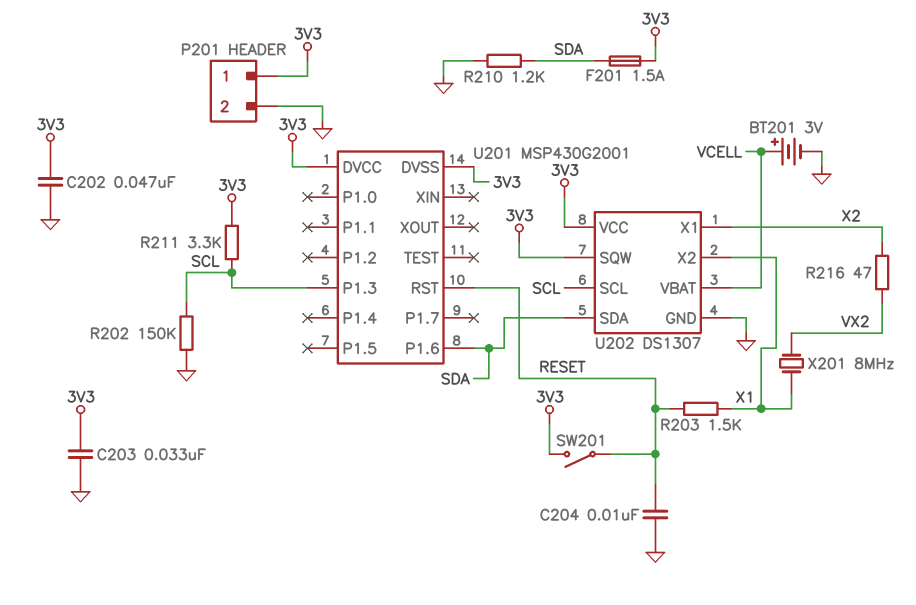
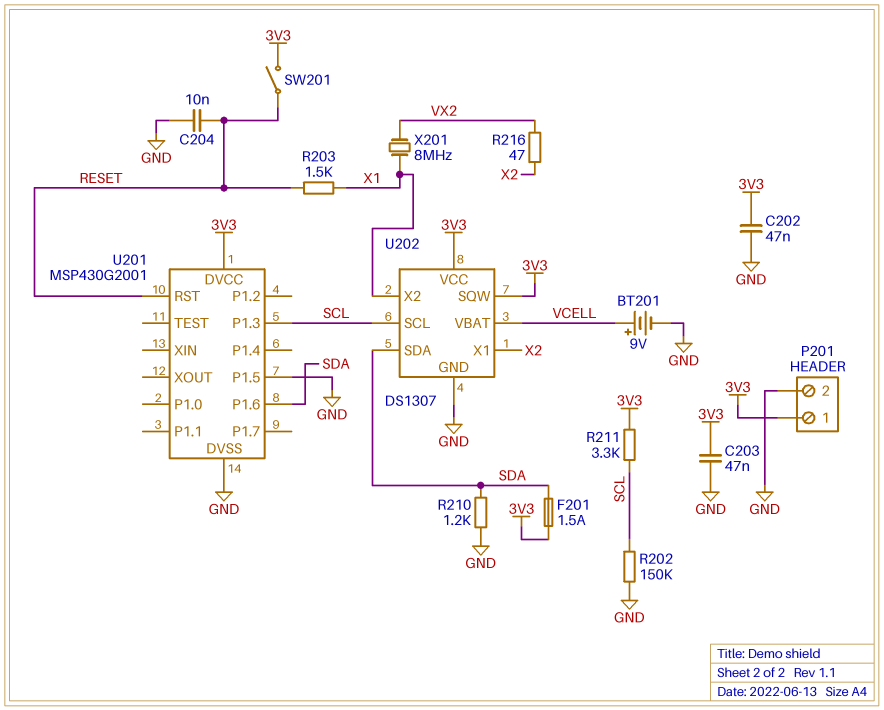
BT201: 3V (plus VCELL, minus GND) -> 9V (plus VCELL, minus GND)
C203: 33nF (3V3, GND) -> 47nF (3V3, GND)
U201 pin DVSS: 3V3 -> GND
U201 pin P1.5: none -> GND

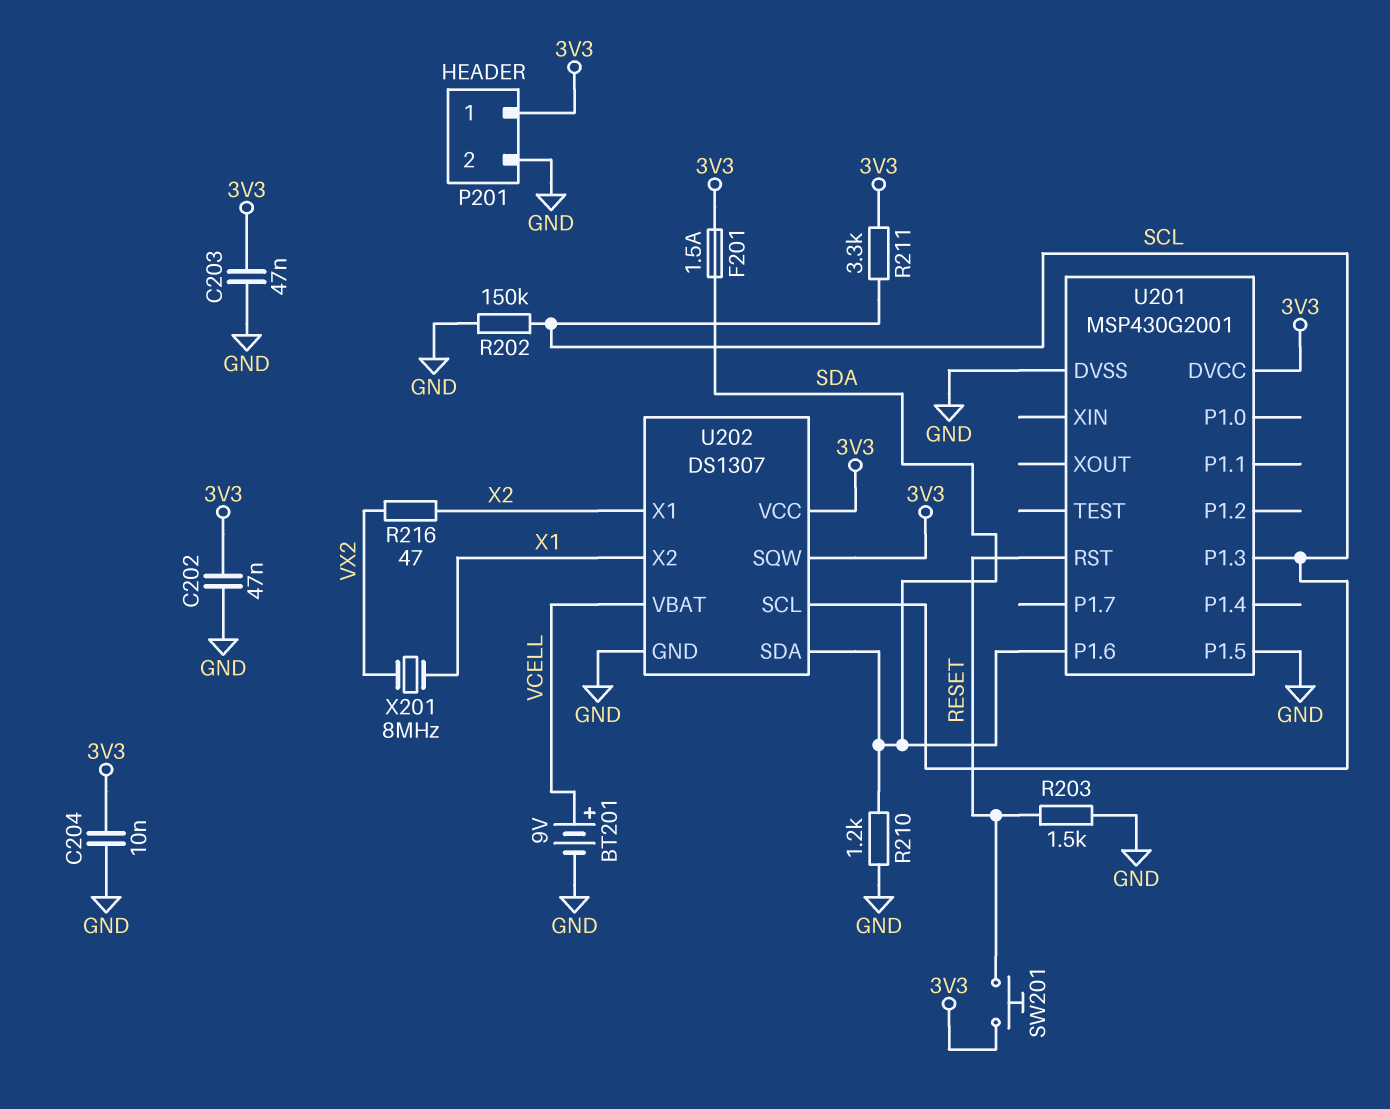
C204: 10nF (GND, RESET) -> 10nF (3V3, GND)
R203: 1.5k (RESET, X1) -> 1.5k (GND, RESET)
SW201: switch (3V3, RESET) -> button (3V3, RESET)

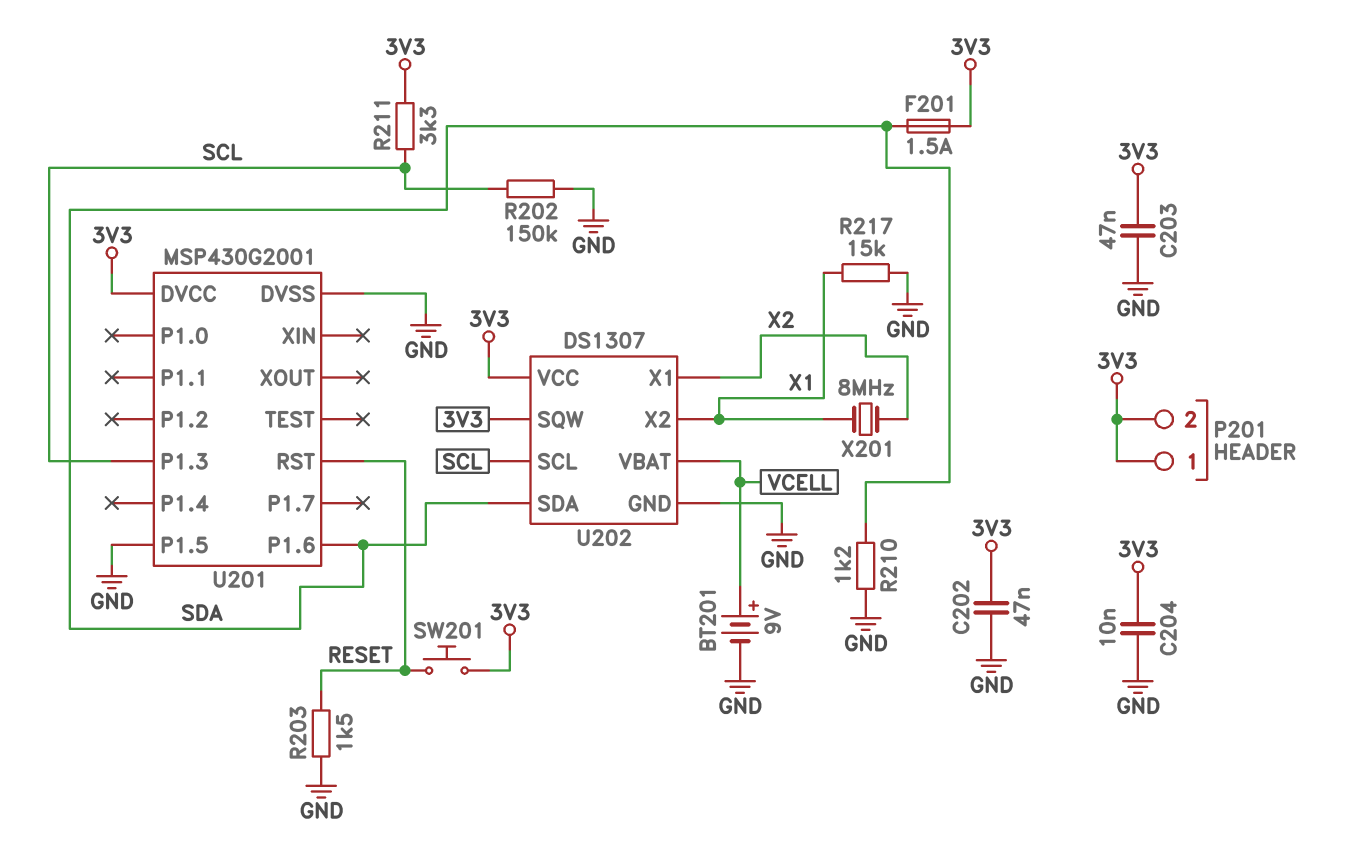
P201 pin 2: GND -> 3V3
R216: 47 (VX2, X2) -> none
R217: none -> 15k (GND, X1)
X201: 8MHz (VX2, X1) -> 8MHz (X1, X2)

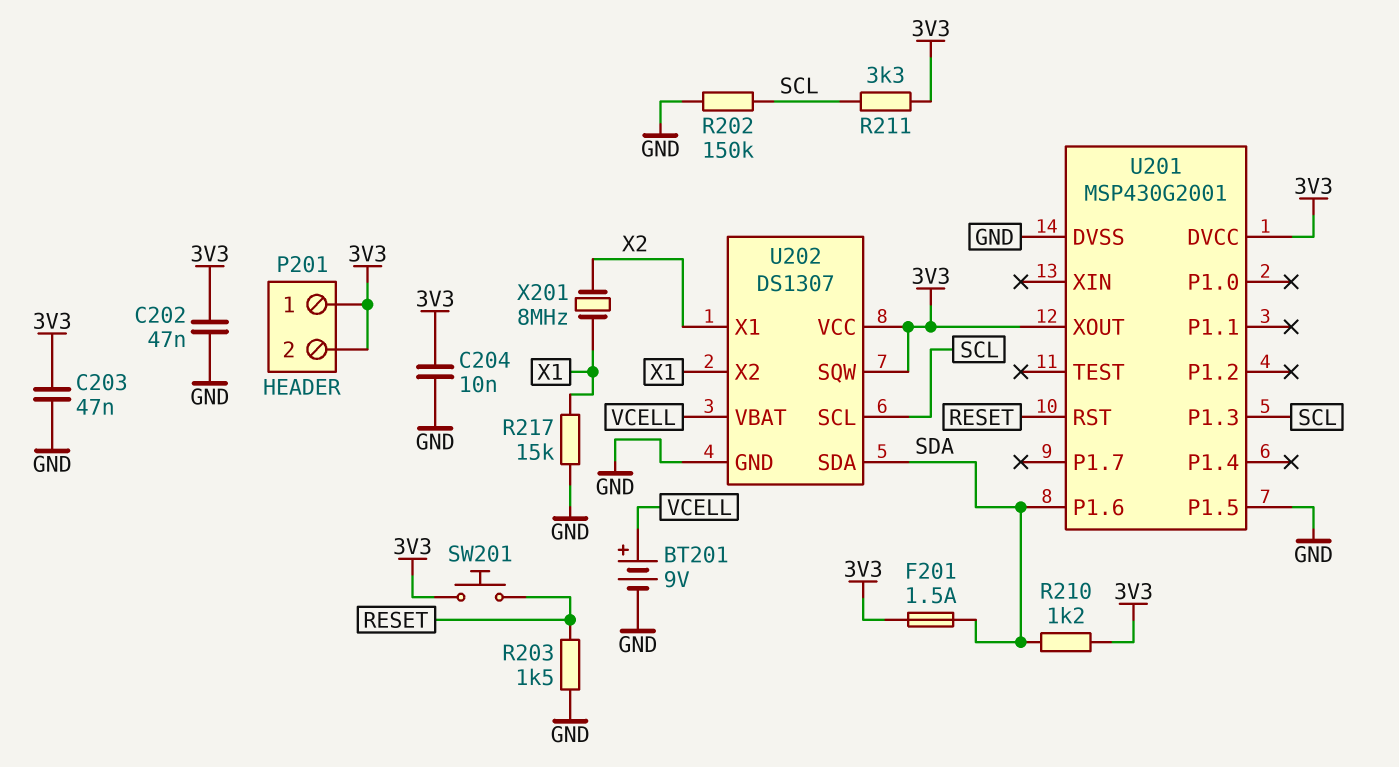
R210: 1.2k (GND, SDA) -> 1.2k (3V3, SDA)
U201 pin XOUT: none -> 3V3

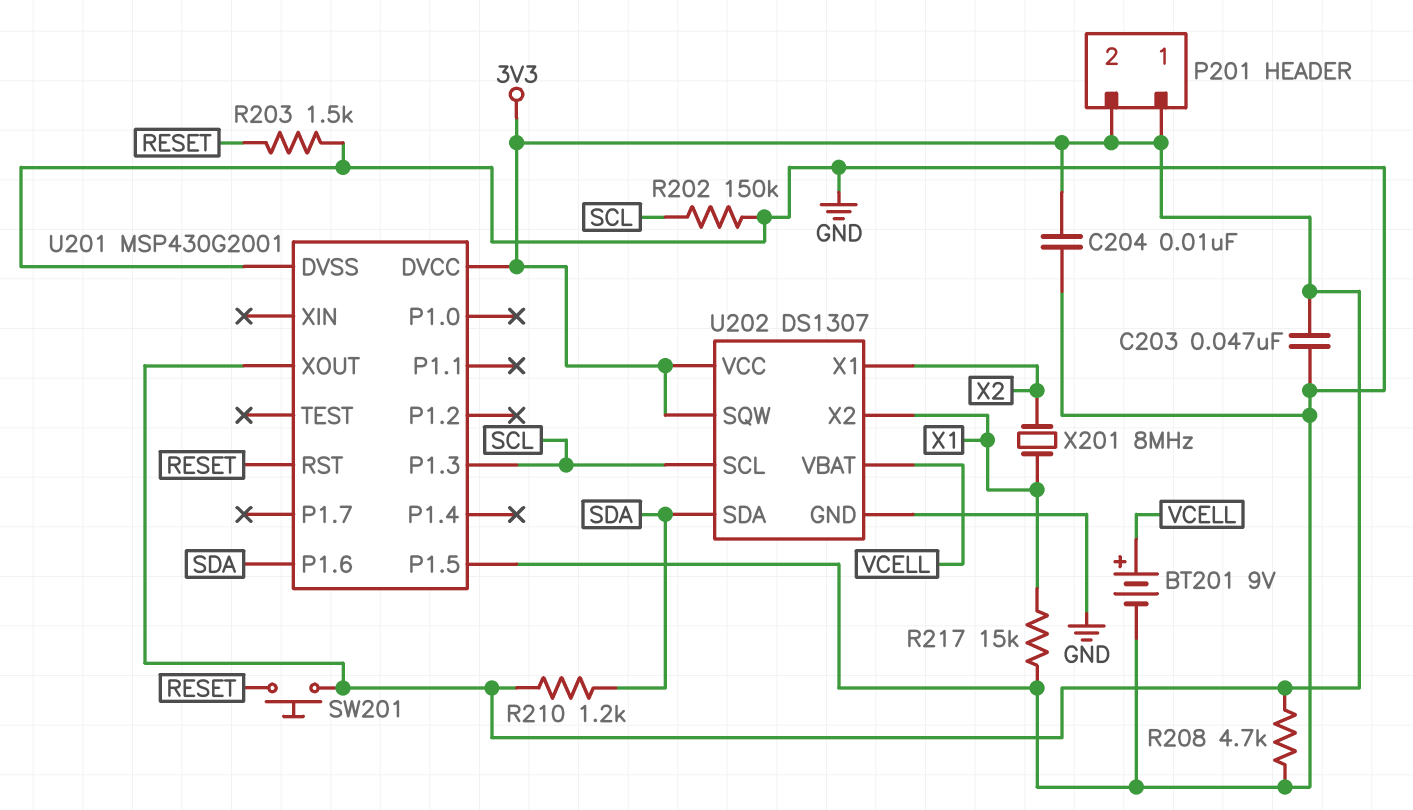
C202: 47nF (3V3, GND) -> none
F201: 1.5A (3V3, SDA) -> none
R208: none -> 4.7k (3V3, GND)
R211: 3.3k (3V3, SCL) -> none

